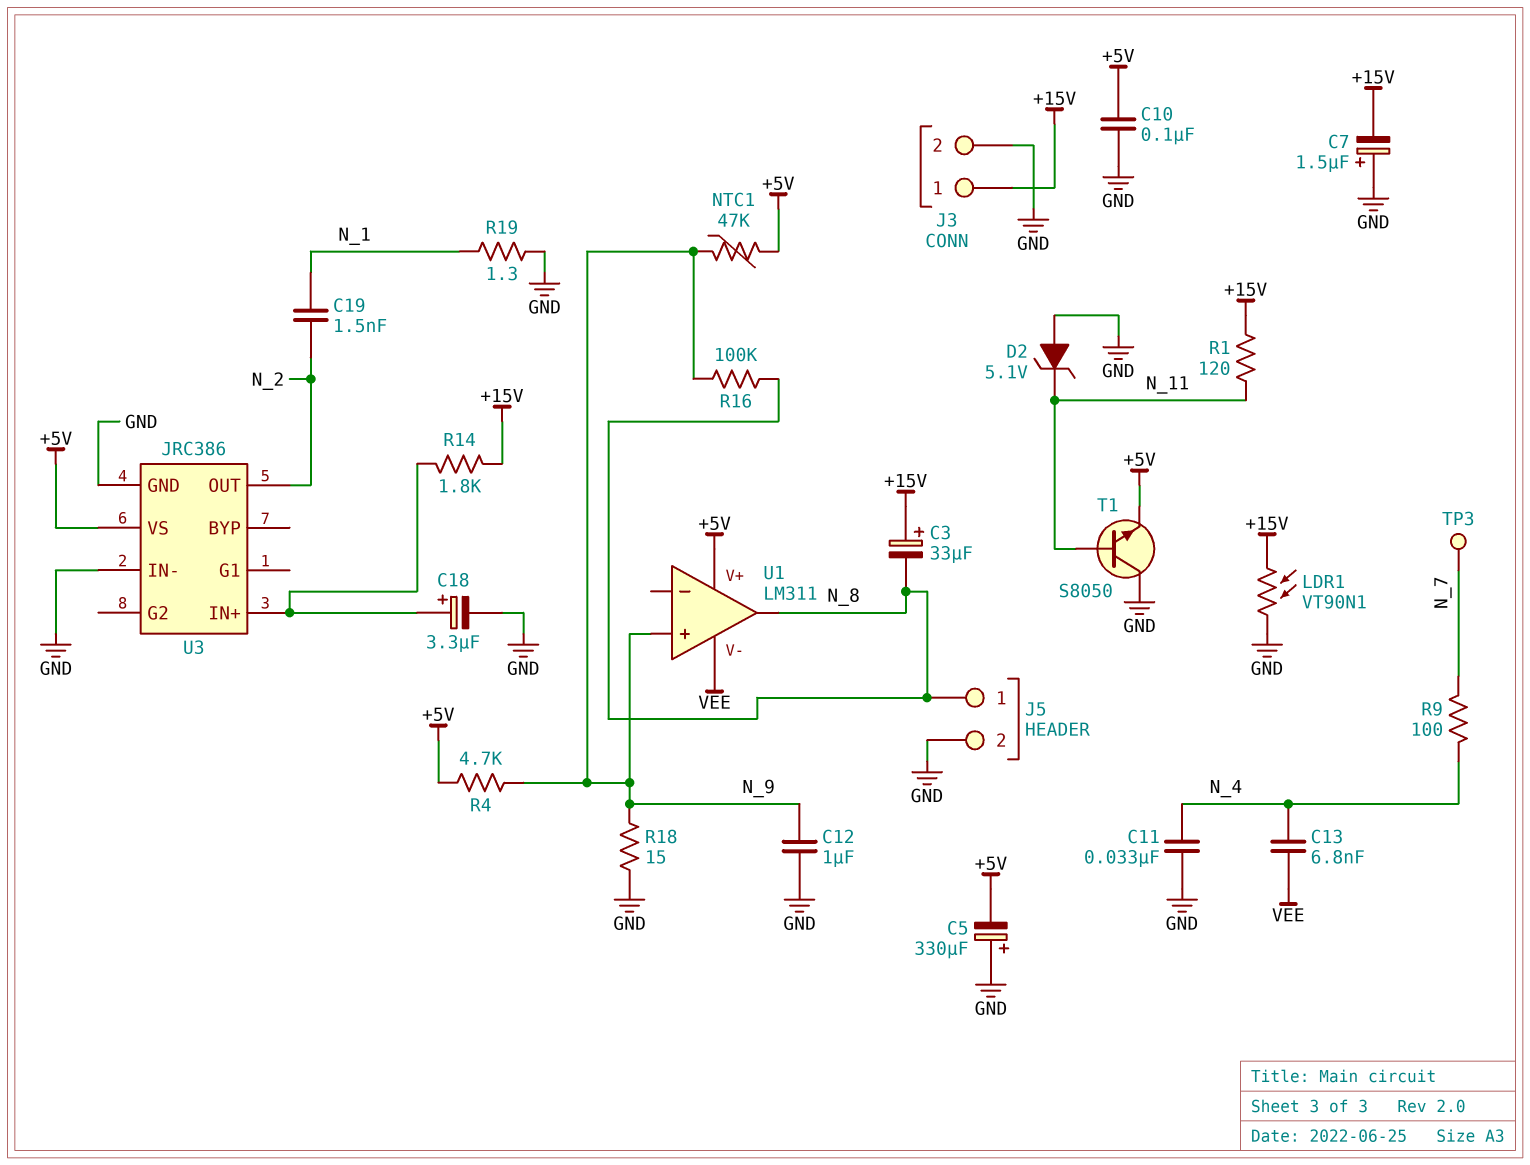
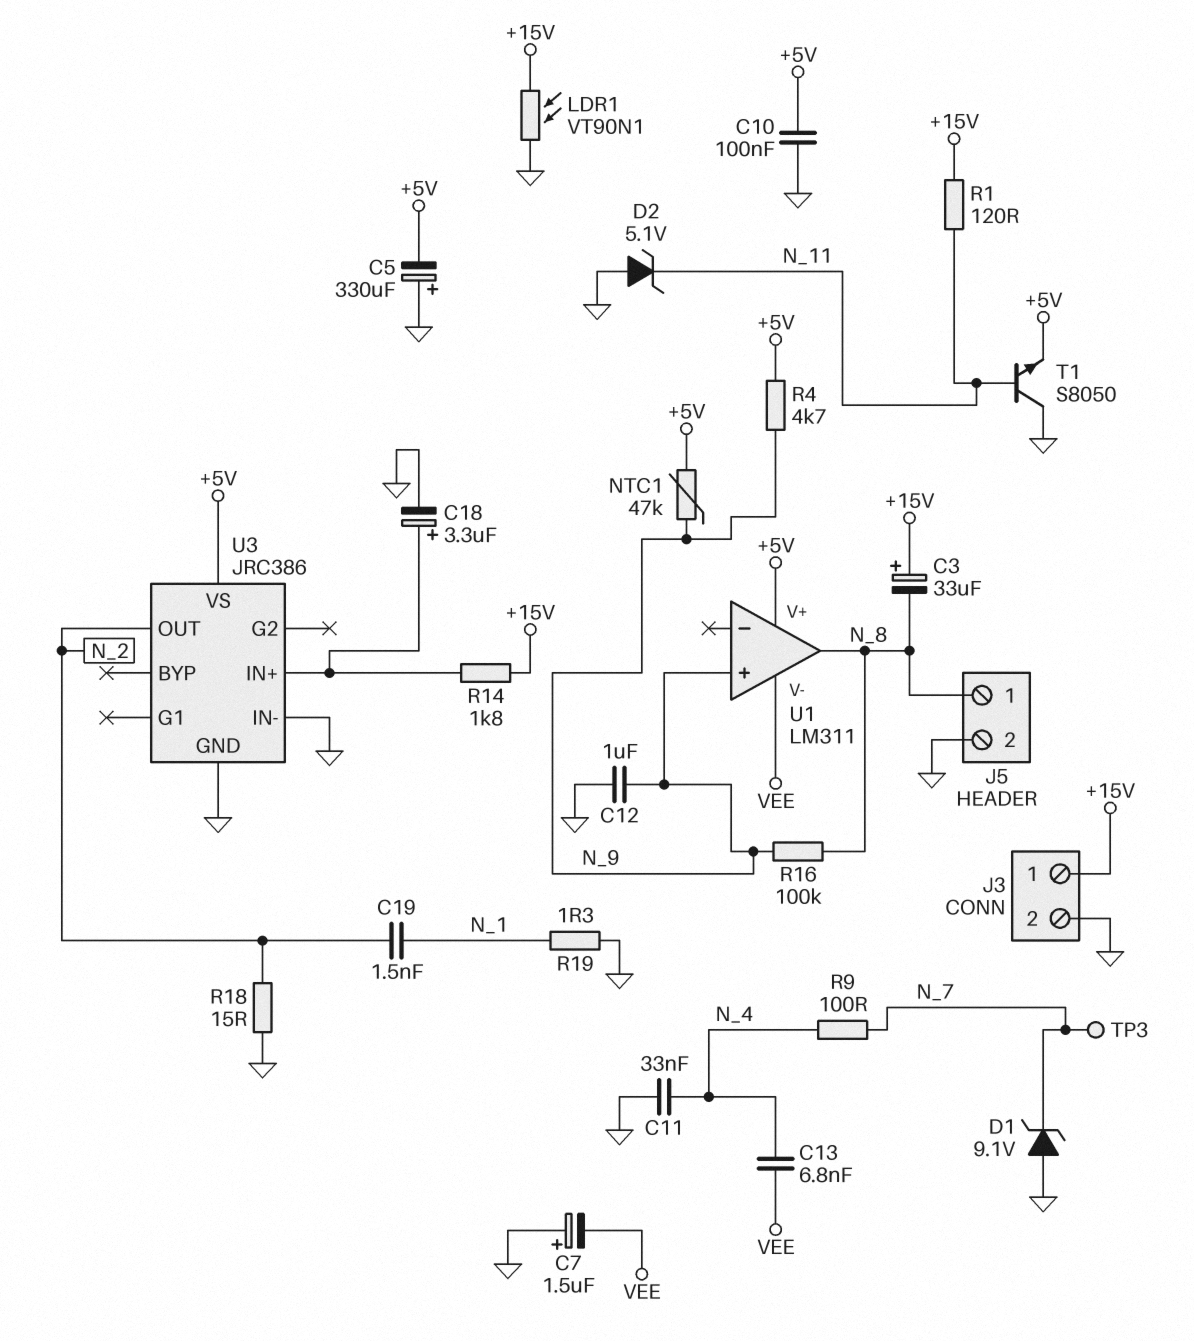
C7: 1.5uF (plus GND, minus +15V) -> 1.5uF (plus GND, minus VEE)
D1: none -> zener 9.1V (A GND, K N_7)
R18: 15 (GND, N_9) -> 15 (GND, N_2)

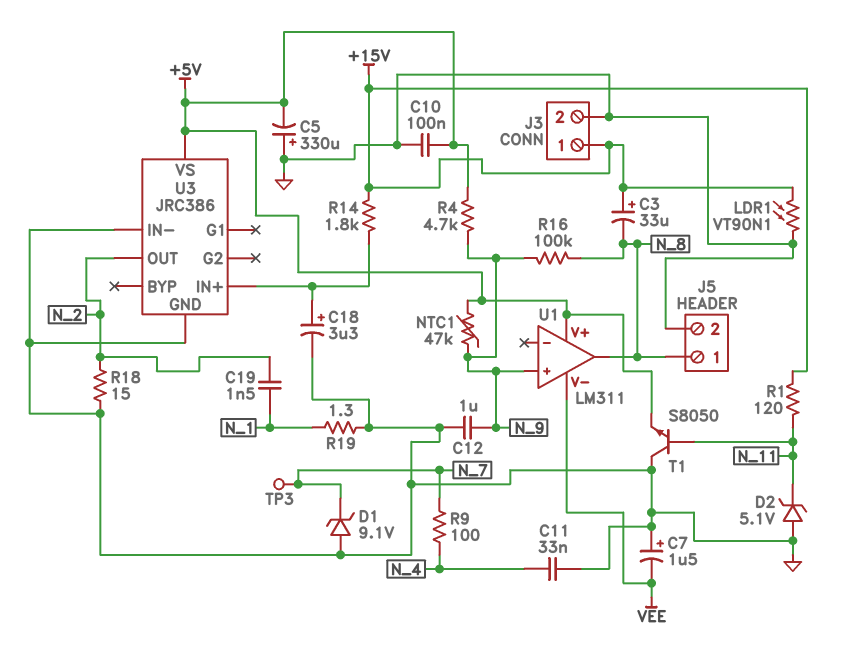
C13: 6.8nF (N_4, VEE) -> none

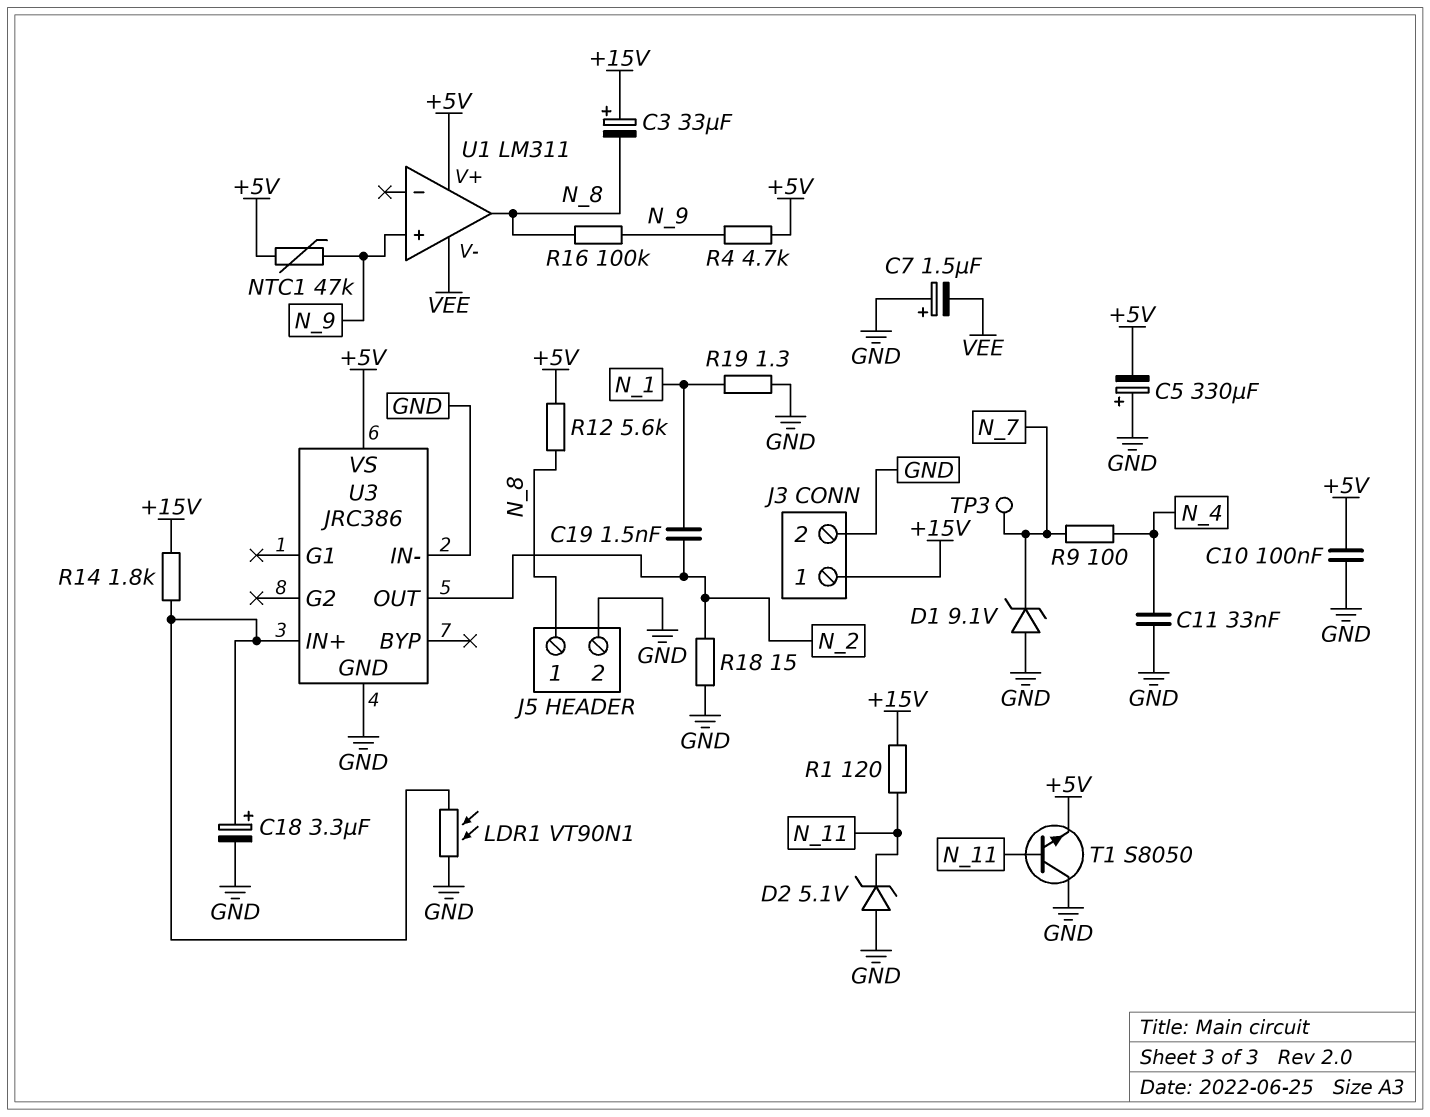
C12: 1uF (GND, N_9) -> none
LDR1: VT90N1 (+15V, GND) -> VT90N1 (GND, U3/IN+)
R12: none -> 5.6k (+5V, N_8)

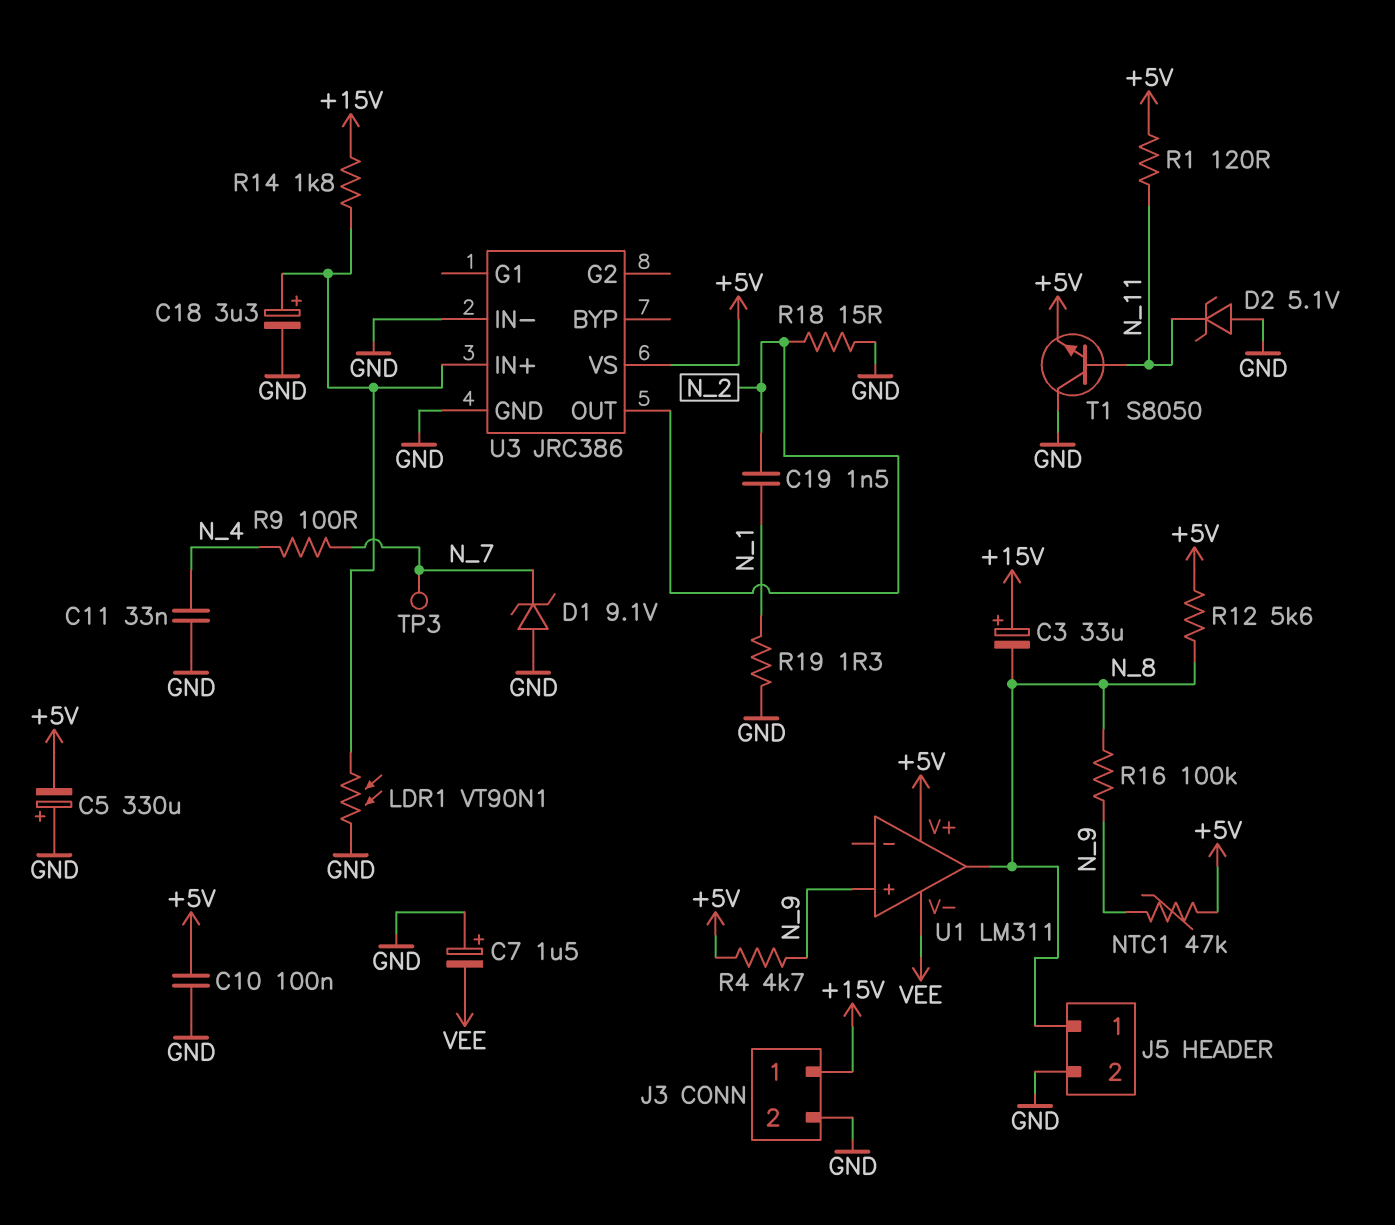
R1: 120 (+15V, N_11) -> 120 (+5V, N_11)

